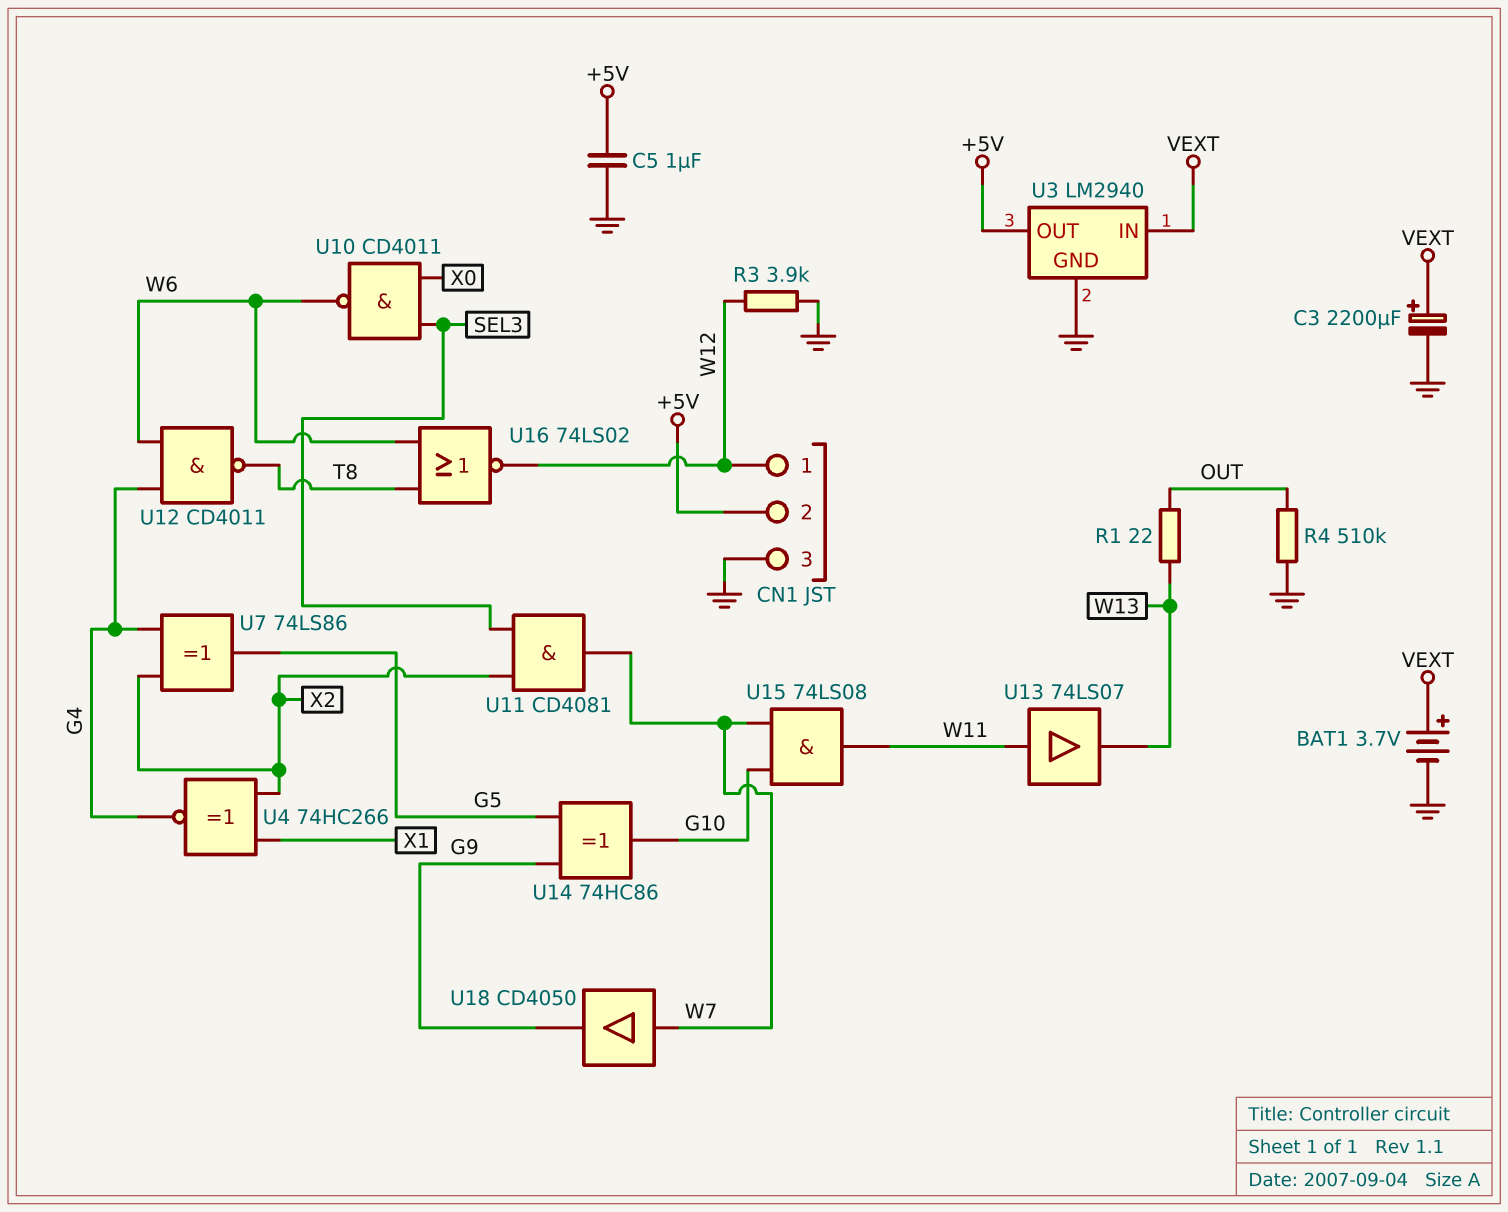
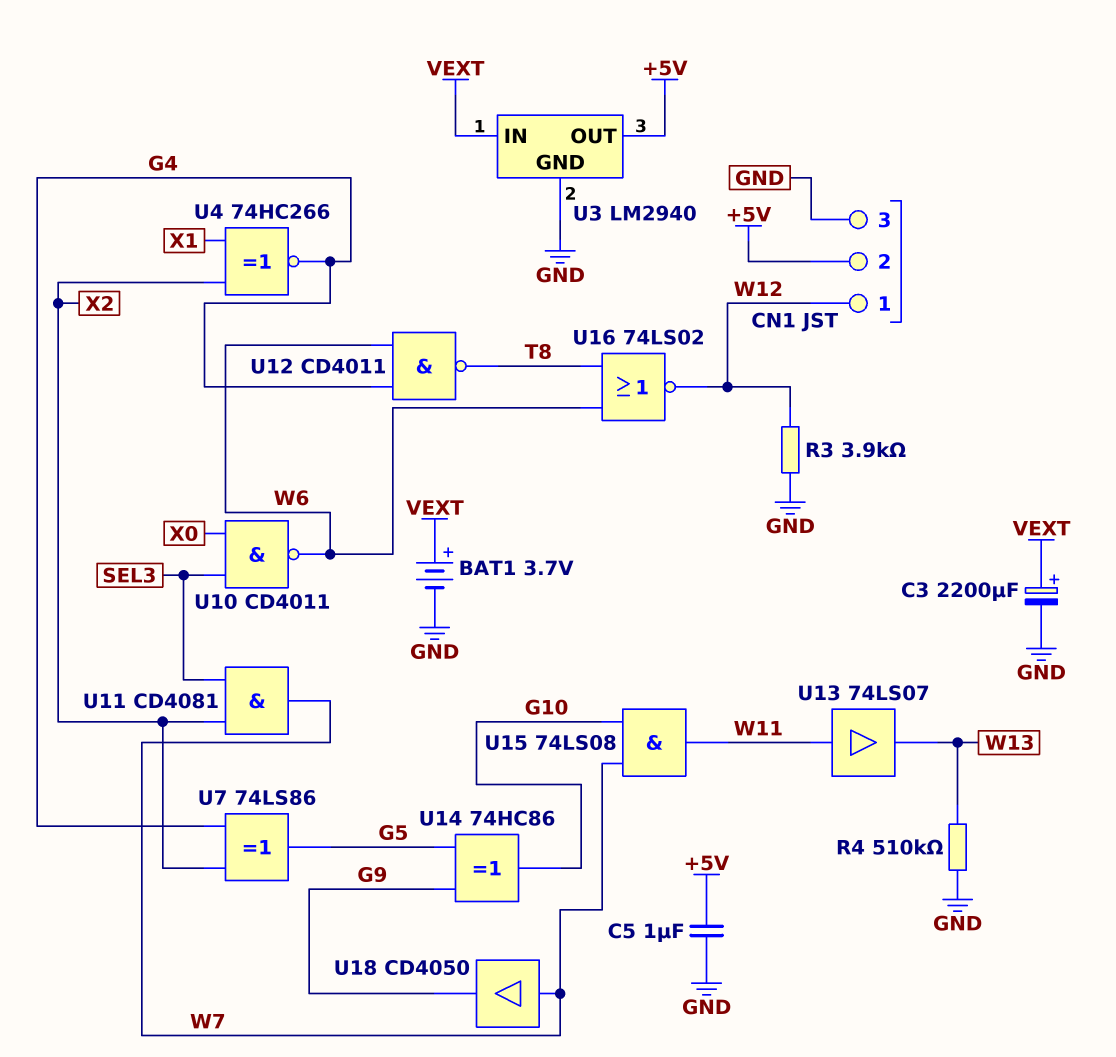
R1: 22 (OUT, W13) -> none
R4: 510k (GND, OUT) -> 510k (GND, W13)

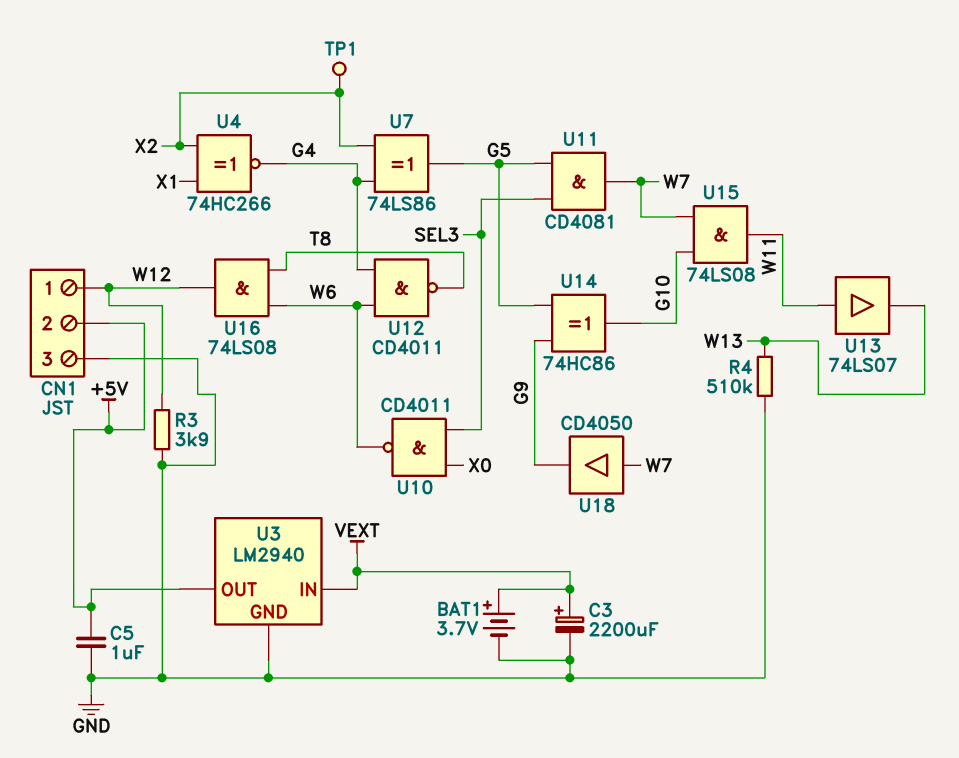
TP1: none -> test point (X2)
U11: AND CD4081 (in SEL3, in X2, out W7) -> AND CD4081 (in G5, in SEL3, out W7)
U16: NOR 74LS02 (in T8, in W6, out W12) -> AND 74LS08 (in T8, in W6, out W12)

